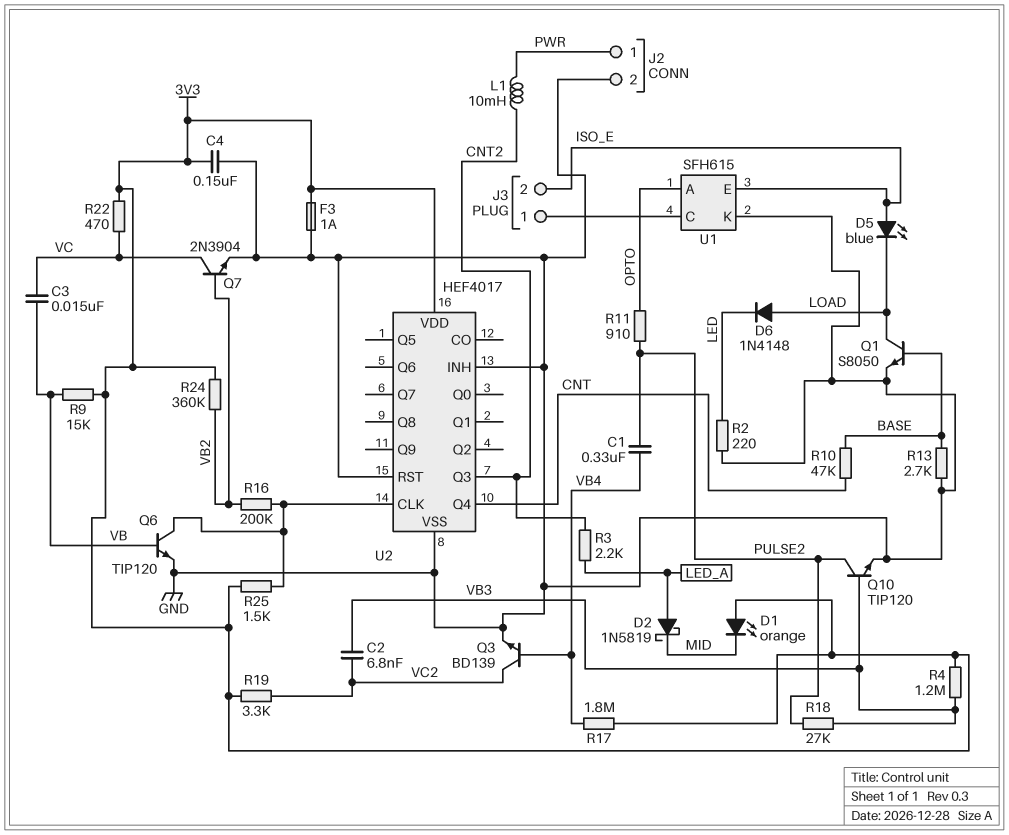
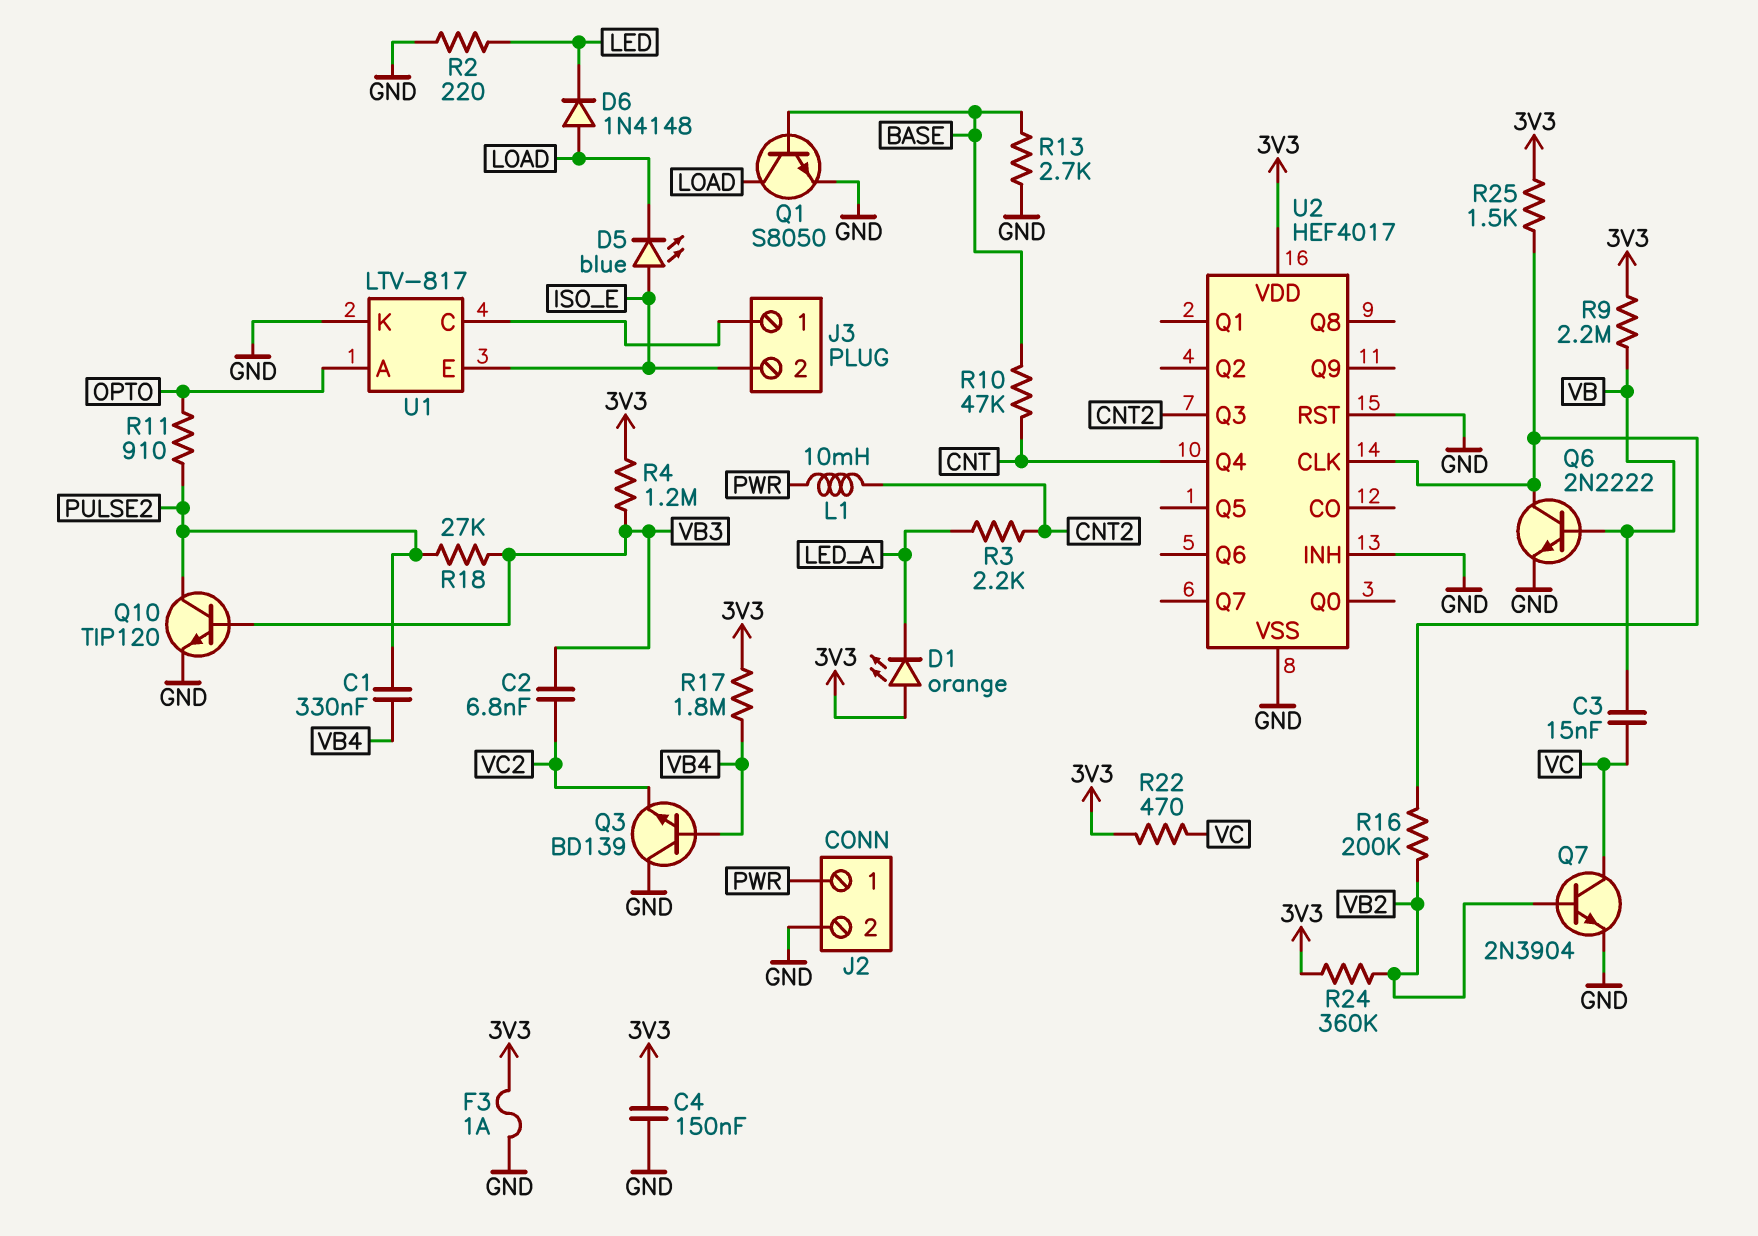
D1: LED orange (A 3V3, K MID) -> LED orange (A 3V3, K LED_A)
D2: schottky 1N5819 (A LED_A, K MID) -> none
Q3: NPN BD139 (B VB4, C VC2, E GND) -> NPN BD139 (B VB4, C GND, E VC2)
Q6: NPN TIP120 (B VB, C U2/CLK, E GND) -> NPN 2N2222 (B VB, C U2/CLK, E GND)
R9: 15k (3V3, VB) -> 2.2M (3V3, VB)
R19: 3.3k (3V3, VC2) -> none
U1: SFH615 -> LTV-817

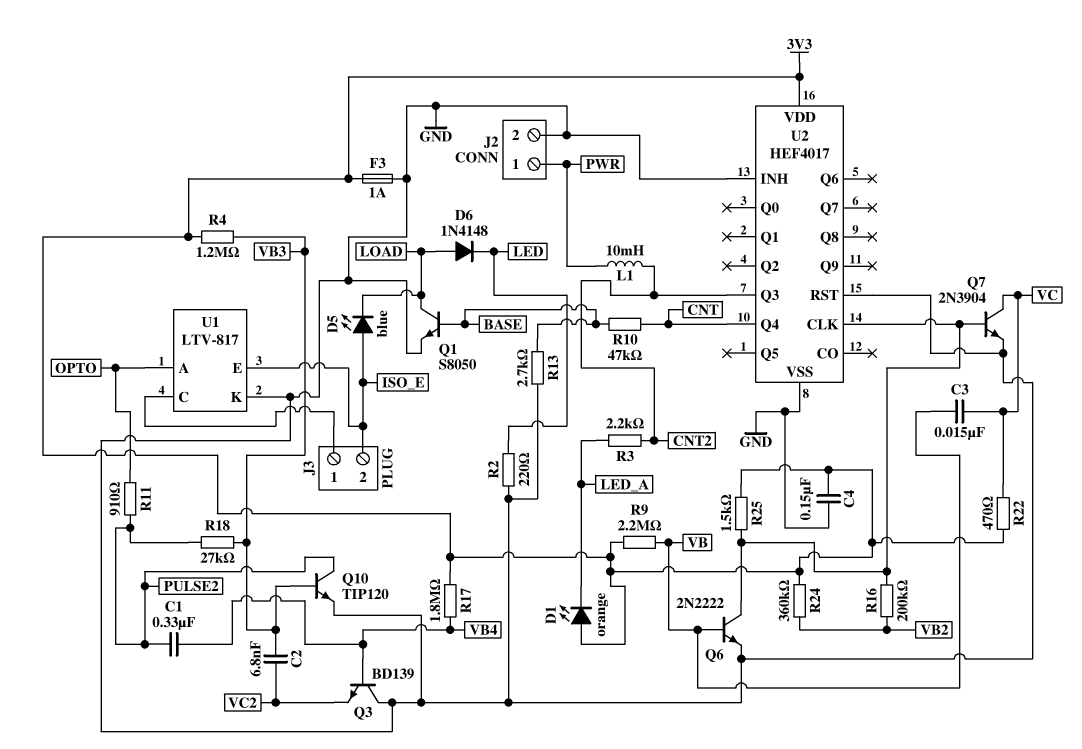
Q7: NPN 2N3904 (B VB2, C VC, E GND) -> NPN 2N3904 (B U2/CLK, C VC, E GND)

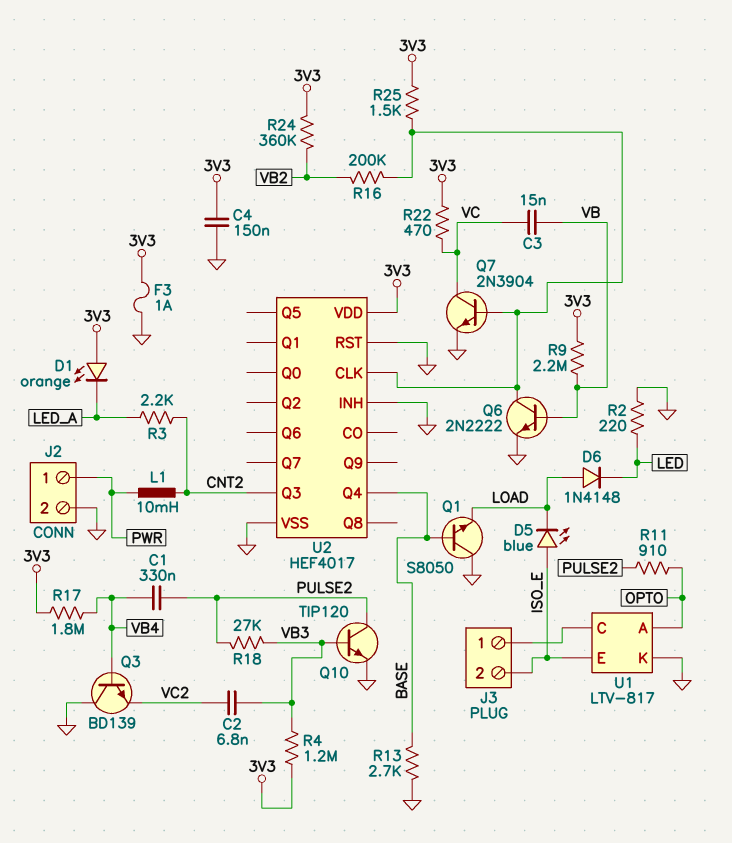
Q1: NPN S8050 (B BASE, C LOAD, E GND) -> NPN S8050 (B BASE, C GND, E LOAD)
R10: 47k (BASE, CNT) -> none
U2 pin Q4: CNT -> BASE

